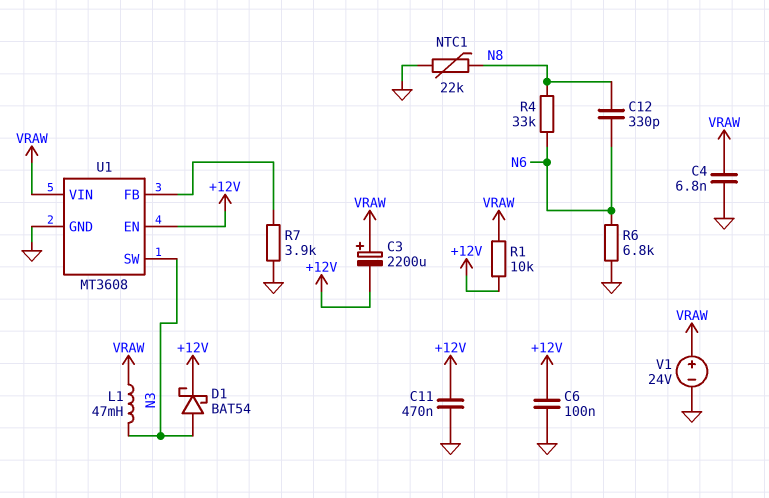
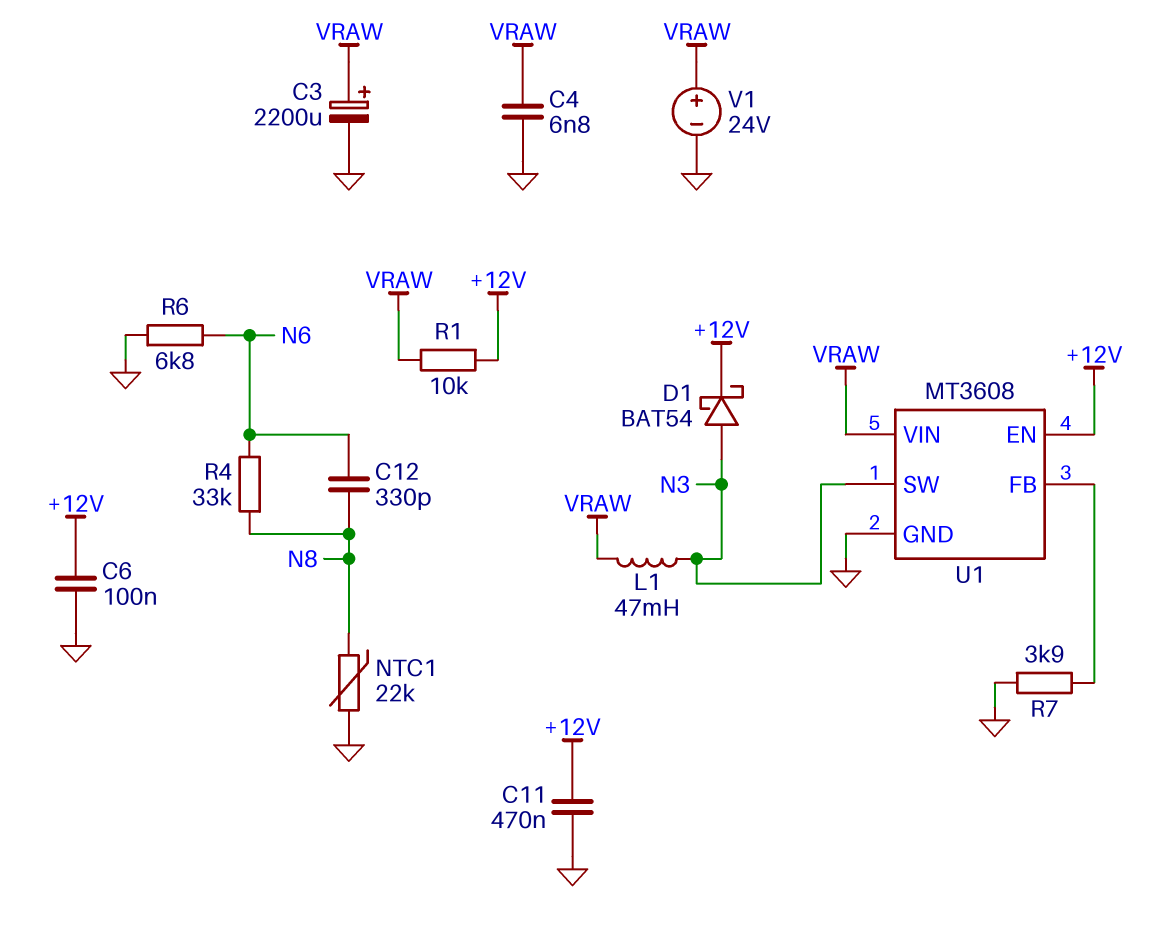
C3: 2200uF (plus VRAW, minus +12V) -> 2200uF (plus VRAW, minus GND)

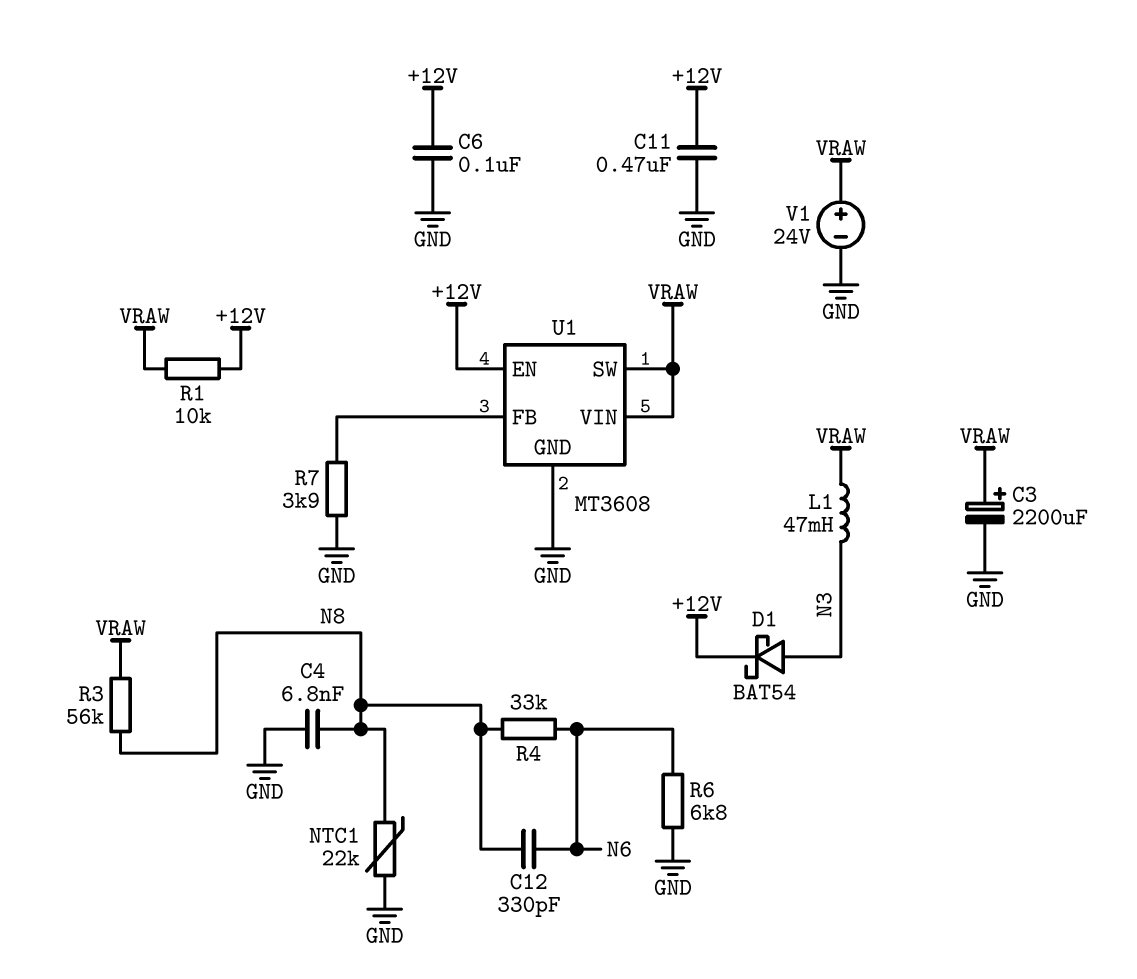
C4: 6.8nF (GND, VRAW) -> 6.8nF (GND, N8)
R3: none -> 56k (N8, VRAW)
U1 pin SW: N3 -> VRAW

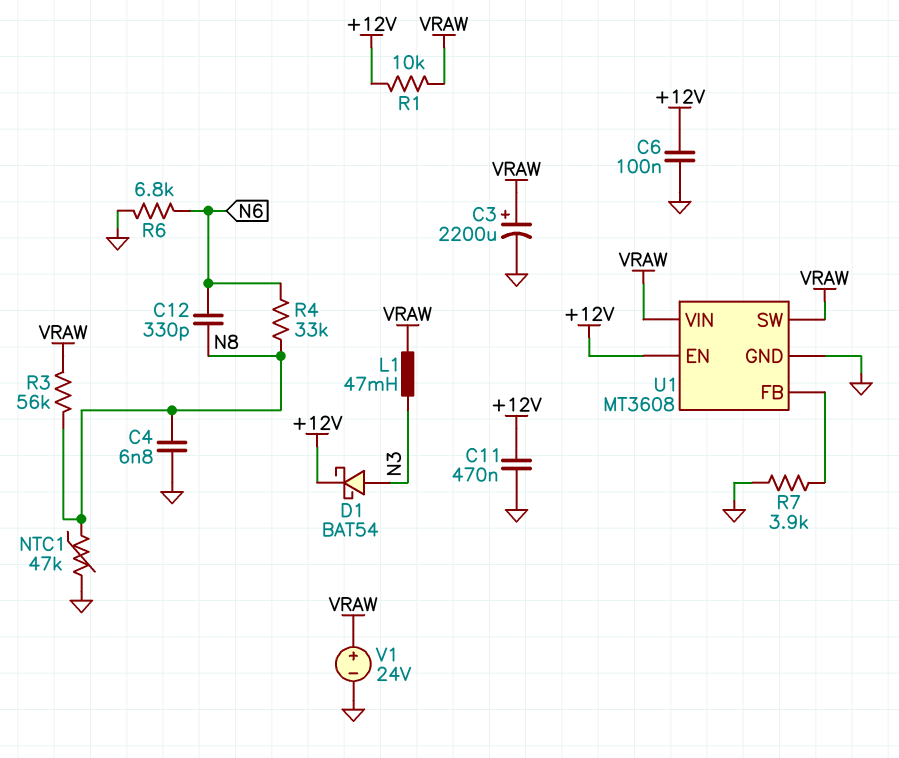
NTC1: 22k (GND, N8) -> 47k (GND, N8)

